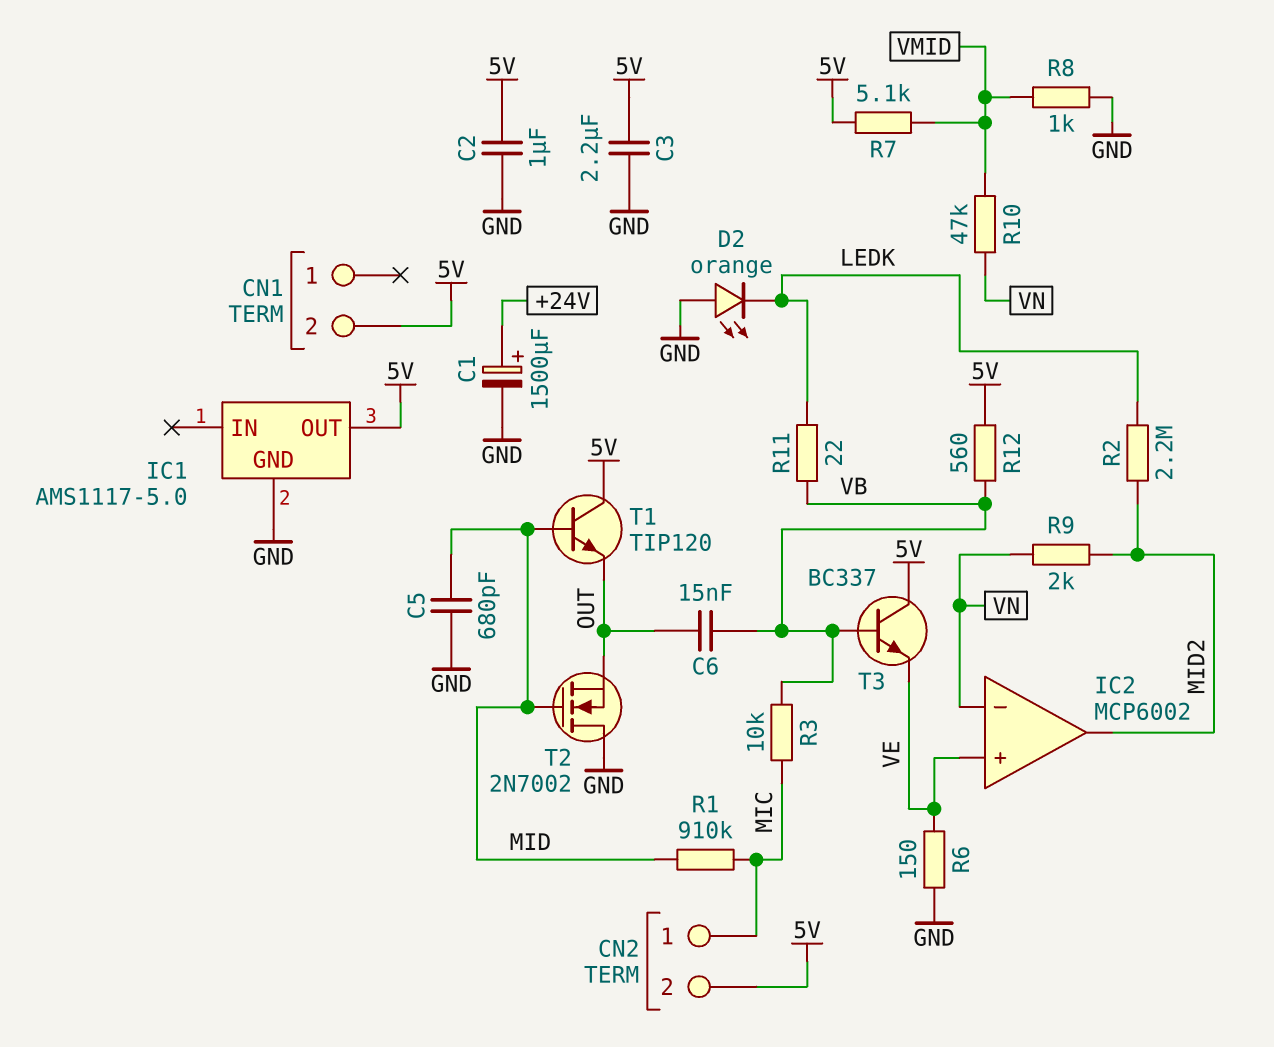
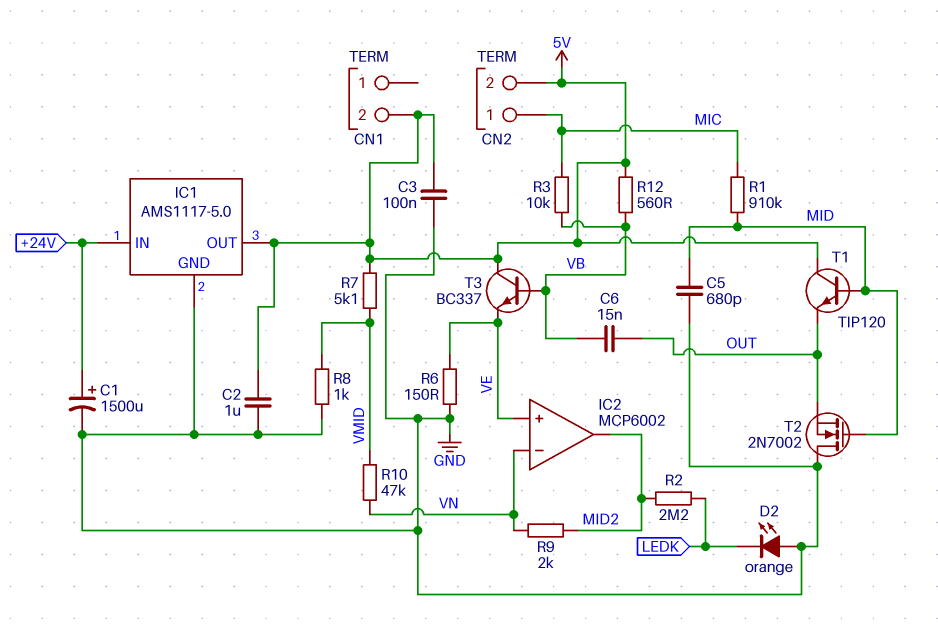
C3: 2.2uF (5V, GND) -> 100nF (5V, GND)
IC1 pin IN: none -> +24V
R11: 22 (LEDK, VB) -> none

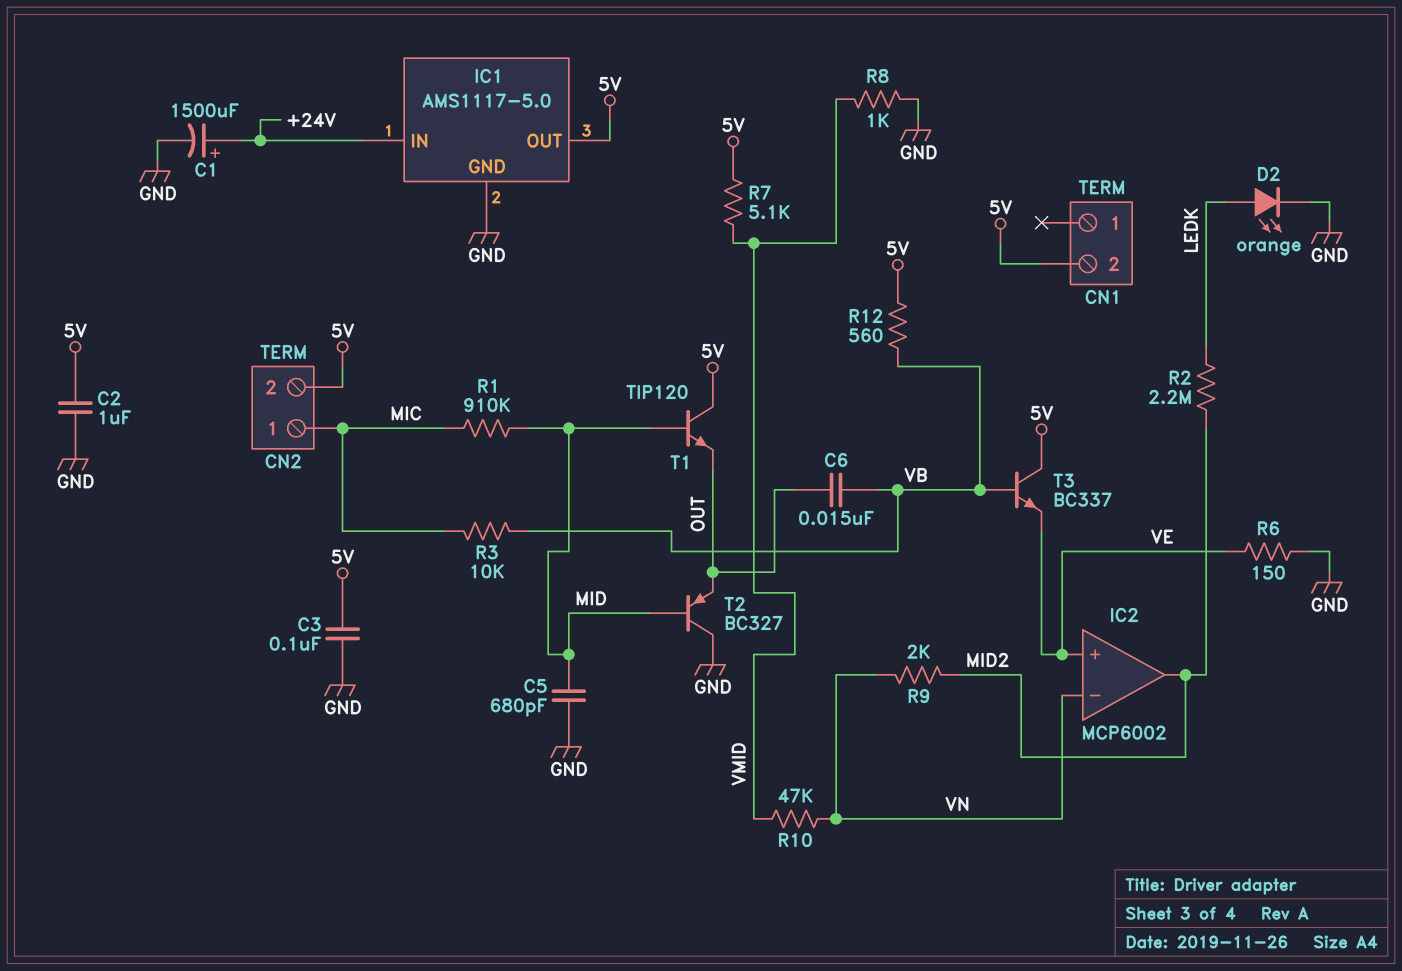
D2: LED orange (A GND, K LEDK) -> LED orange (A LEDK, K GND)
T2: NMOS 2N7002 (G MID, D GND, S OUT) -> PNP BC327 (B MID, C GND, E OUT)

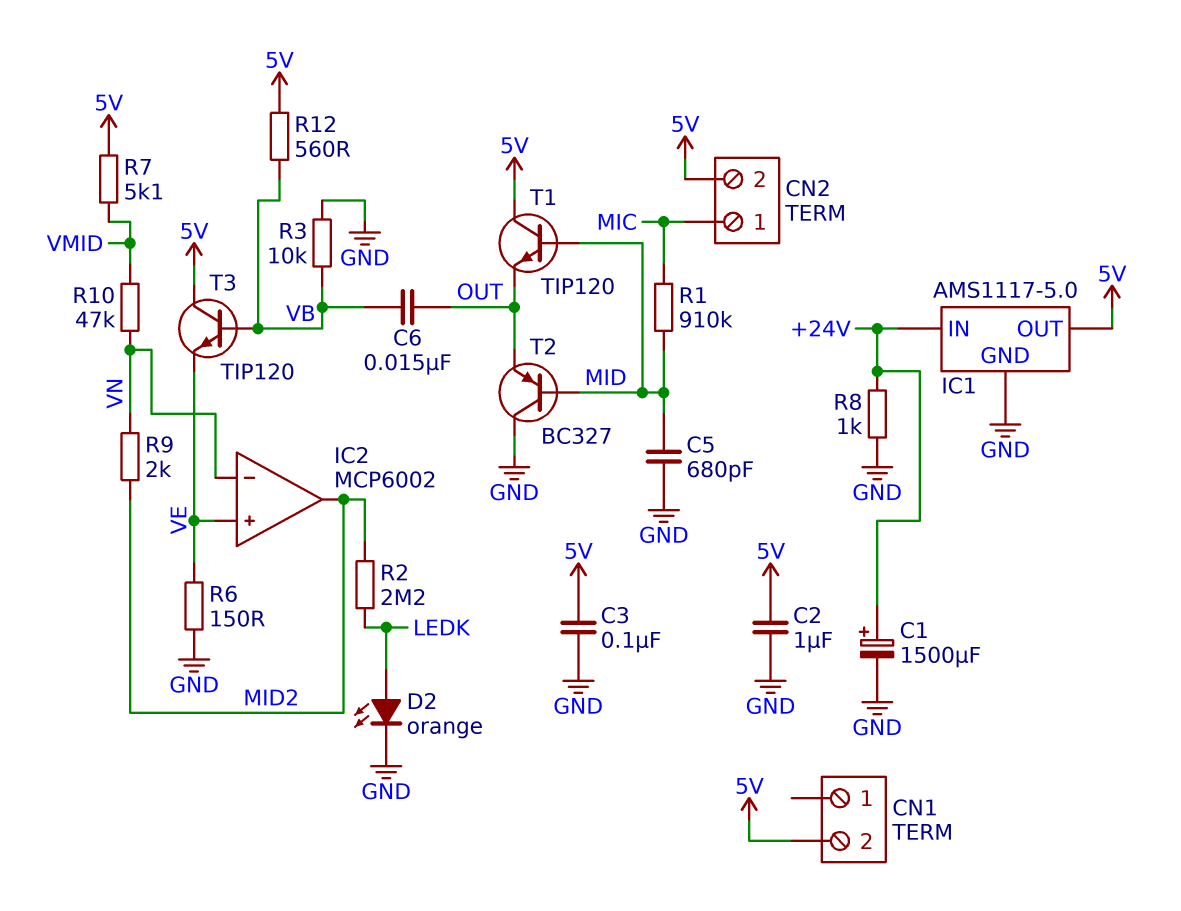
R3: 10k (MIC, VB) -> 10k (GND, VB)
R8: 1k (GND, VMID) -> 1k (+24V, GND)
T3: NPN BC337 (B VB, C 5V, E VE) -> NPN TIP120 (B VB, C 5V, E VE)

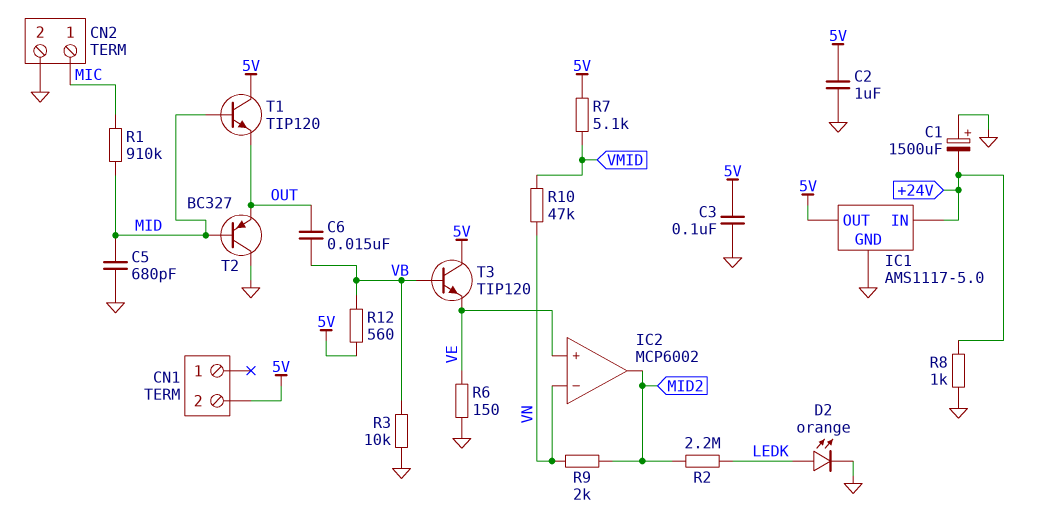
C1: 1500uF (plus +24V, minus GND) -> 1500uF (plus GND, minus +24V)
CN2 pin 2: 5V -> GND

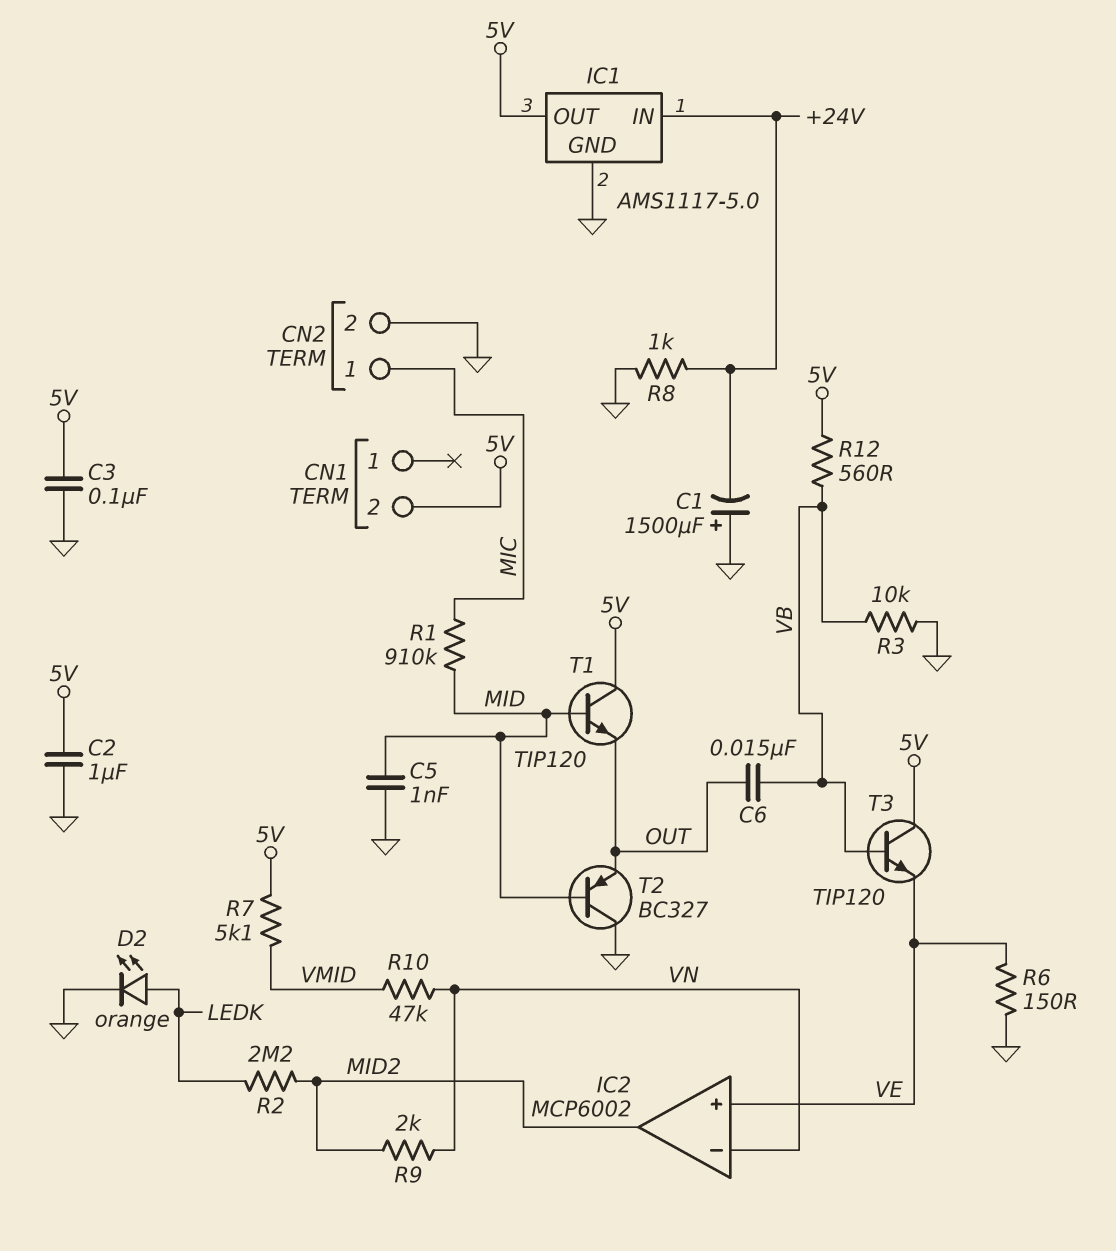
C5: 680pF (GND, MID) -> 1nF (GND, MID)

